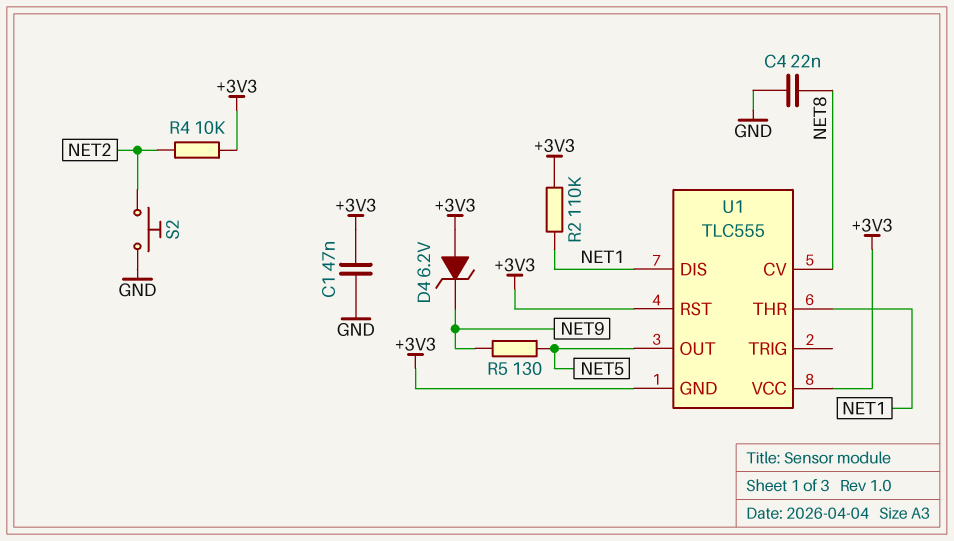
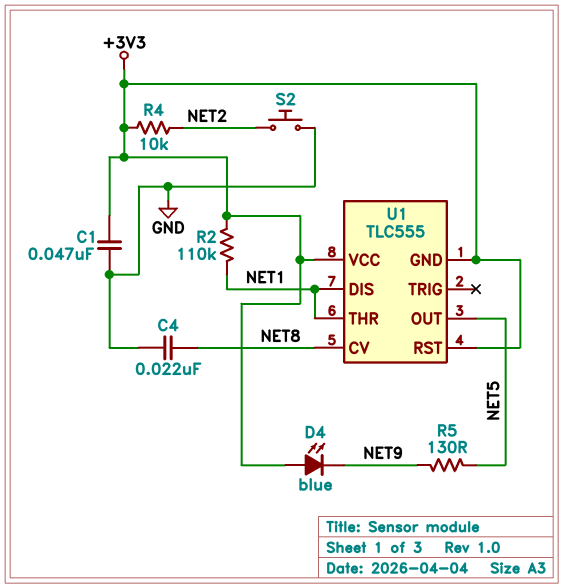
D4: zener 6.2V (A +3V3, K NET9) -> LED blue (A +3V3, K NET9)

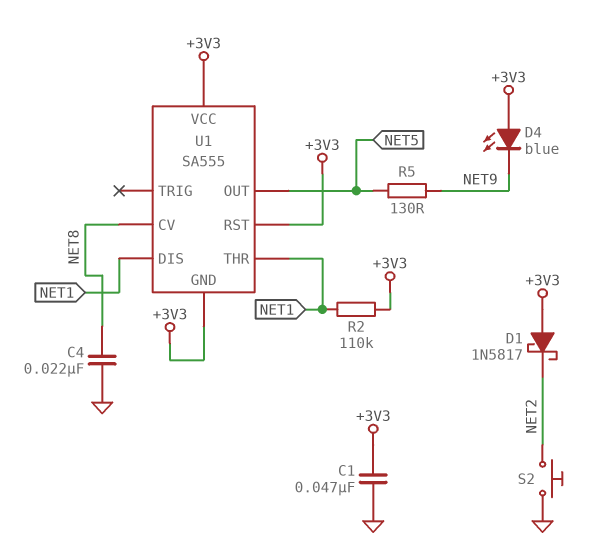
D1: none -> schottky 1N5817 (A +3V3, K NET2)
R4: 10k (+3V3, NET2) -> none
U1: TLC555 -> SA555

